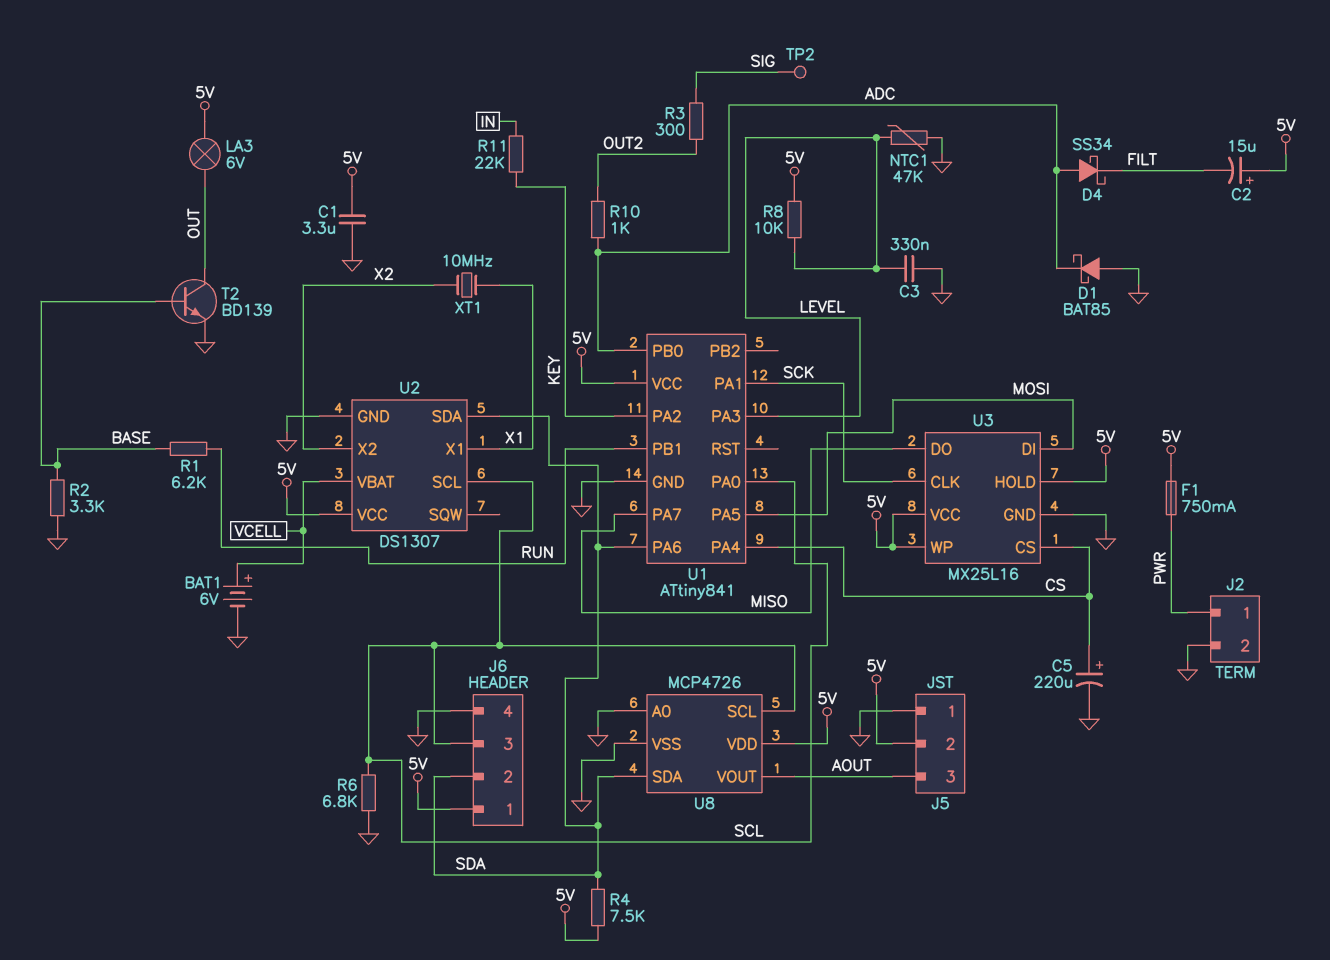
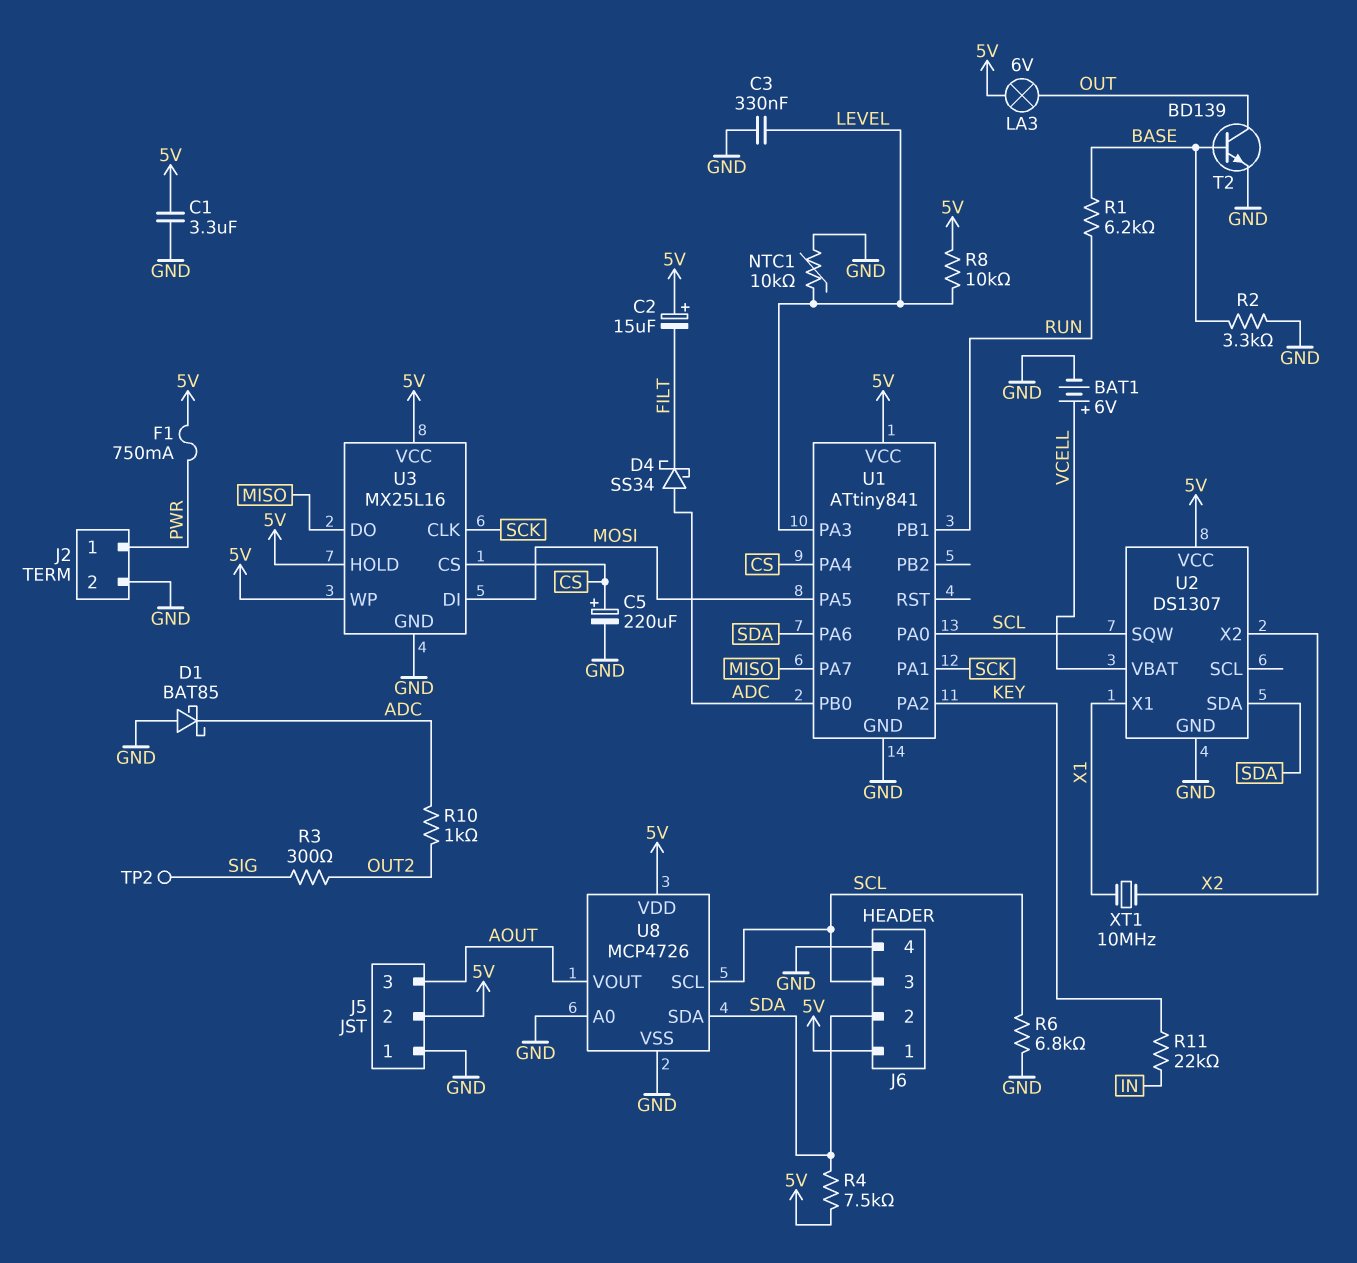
NTC1: 47k (GND, LEVEL) -> 10k (GND, LEVEL)
U2 pin SCL: SCL -> none
U2 pin SQW: none -> SCL

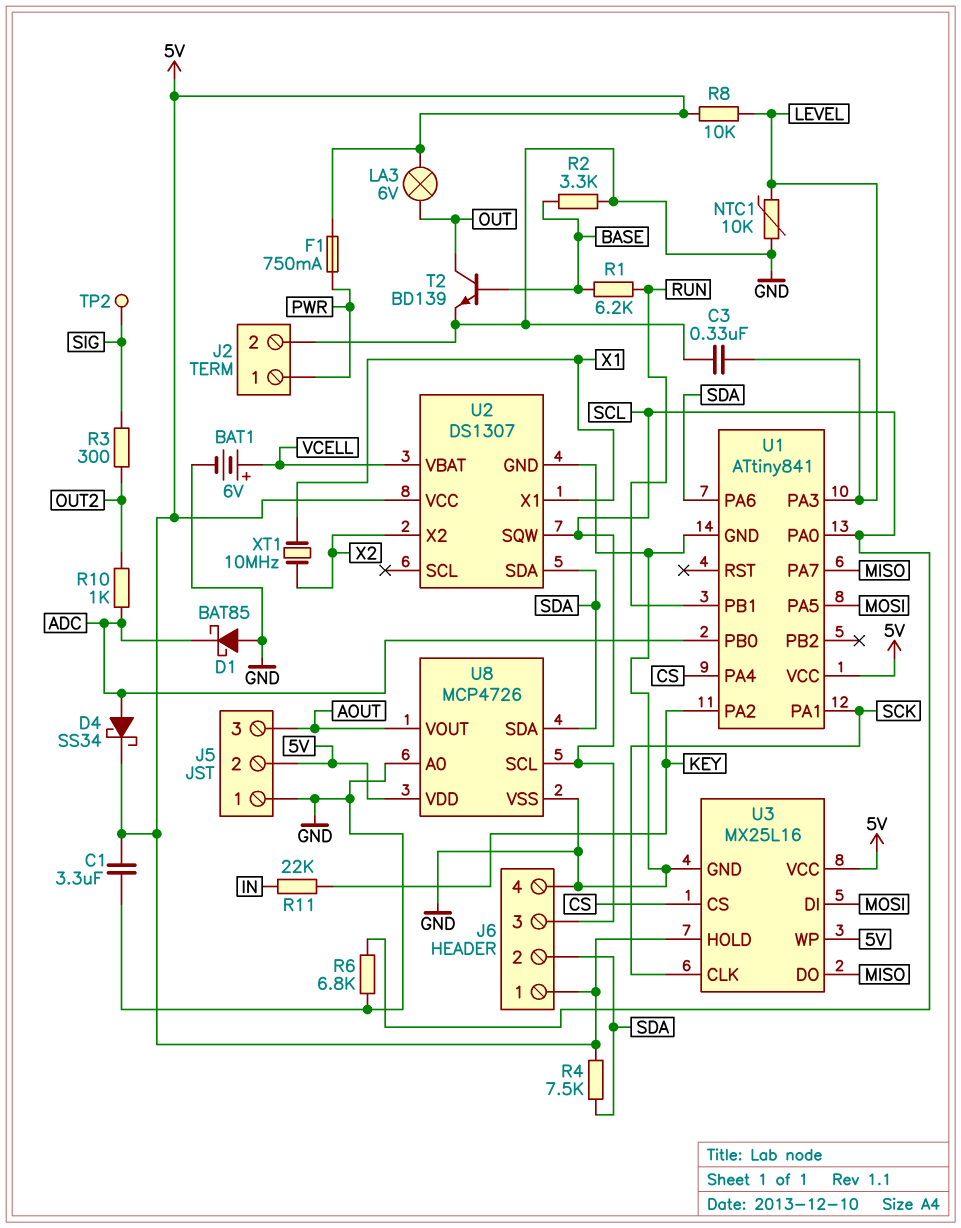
C2: 15uF (plus 5V, minus FILT) -> none
C5: 220uF (plus CS, minus GND) -> none
D4: schottky SS34 (A ADC, K FILT) -> schottky SS34 (A ADC, K 5V)

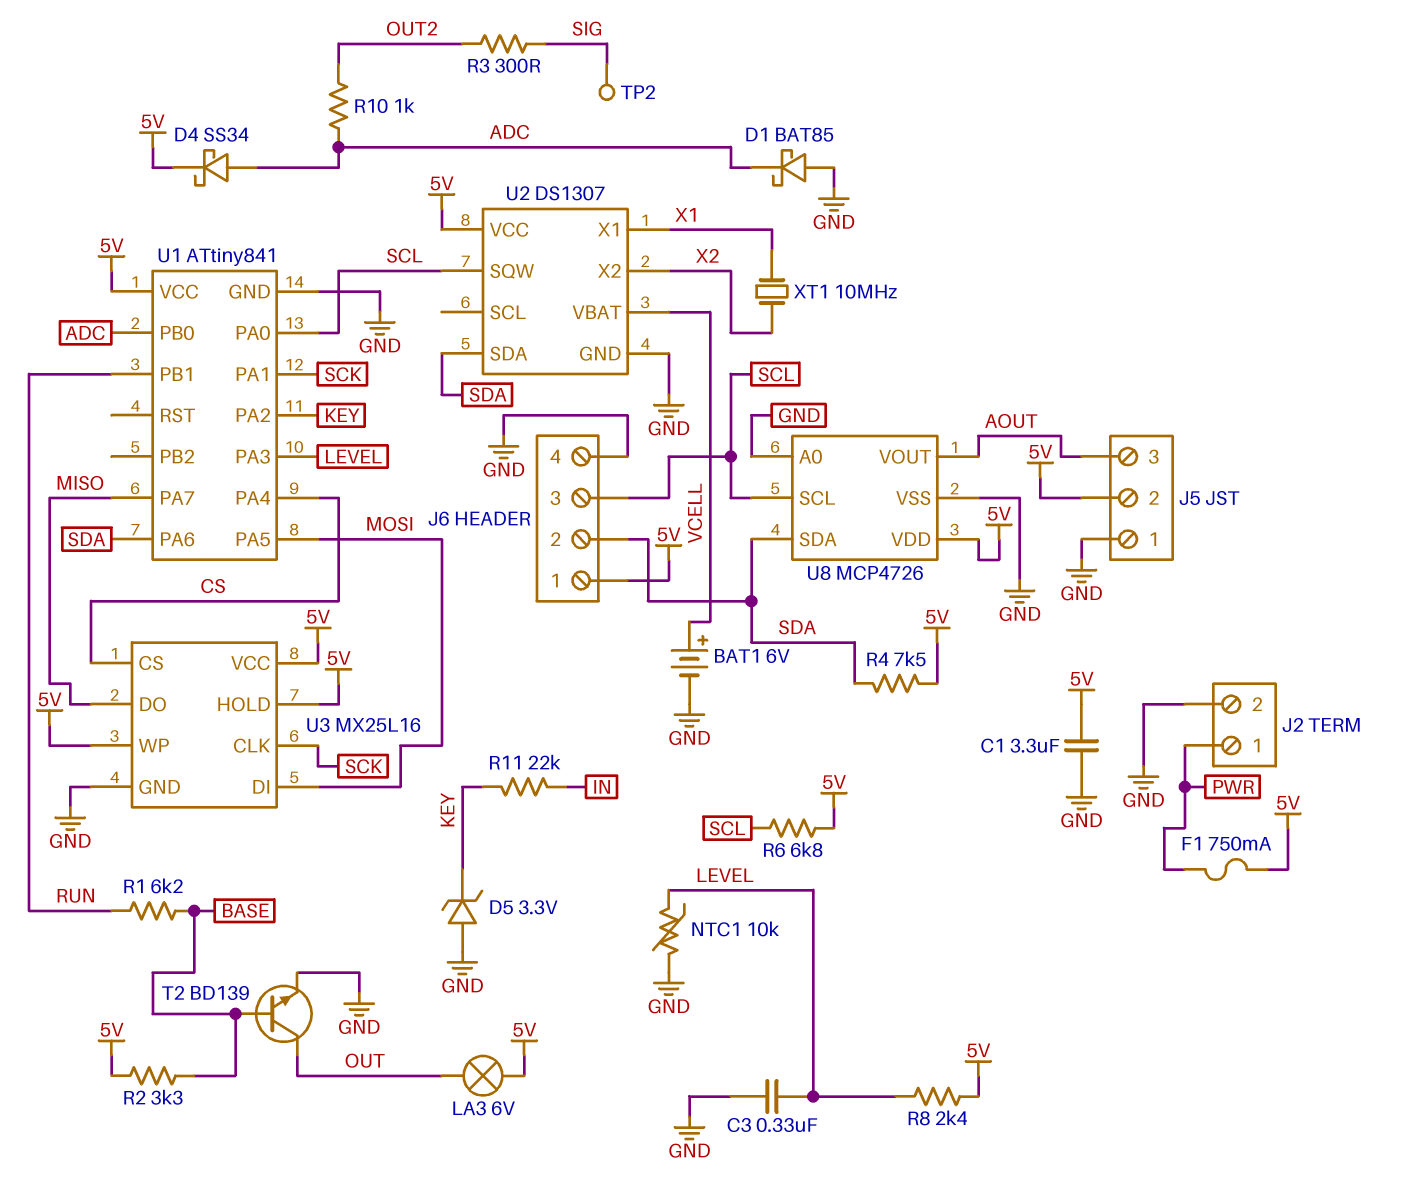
D5: none -> zener 3.3V (A GND, K KEY)
R2: 3.3k (BASE, GND) -> 3.3k (5V, BASE)
R6: 6.8k (GND, SCL) -> 6.8k (5V, SCL)
R8: 10k (5V, LEVEL) -> 2.4k (5V, LEVEL)

